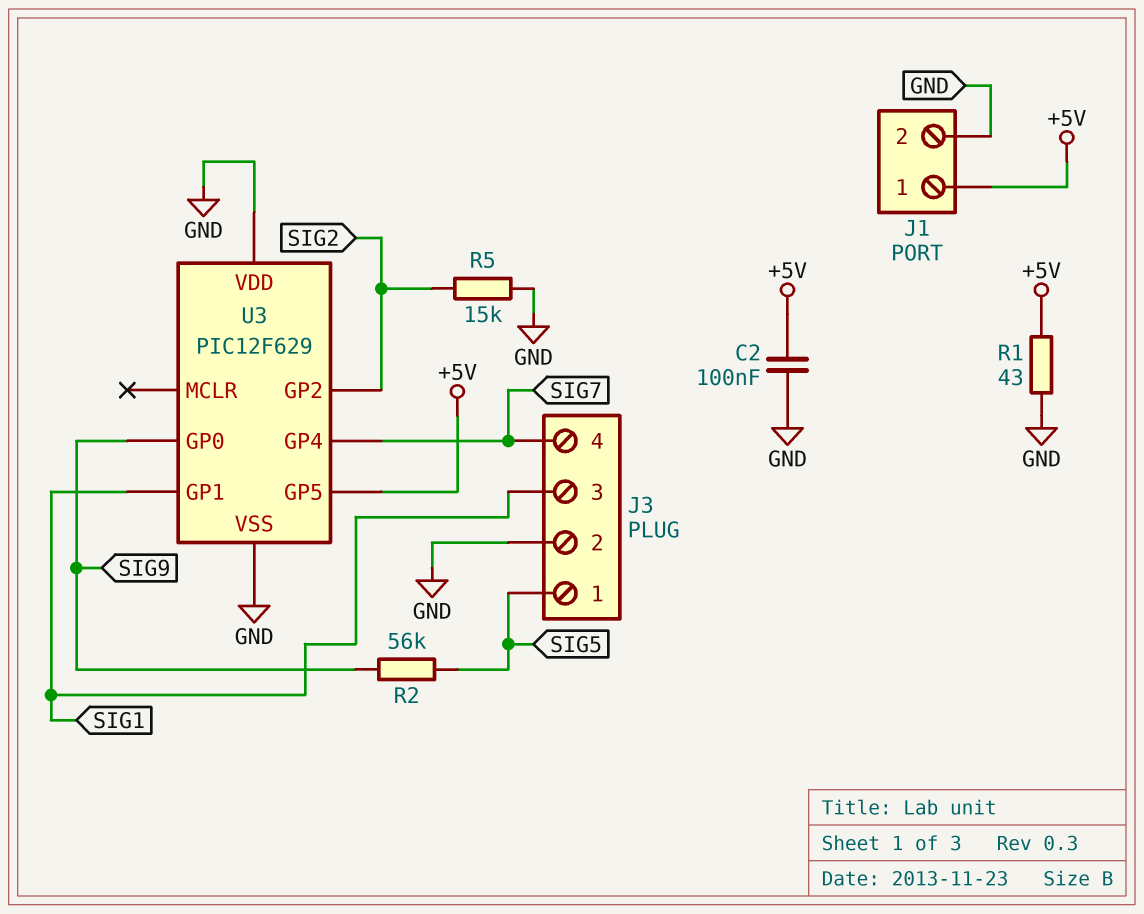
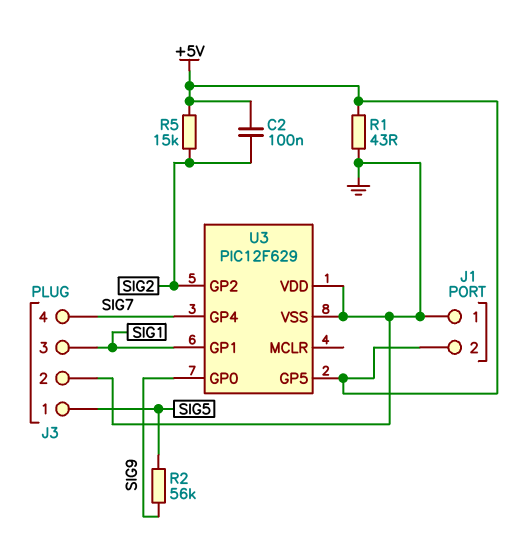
C2: 100nF (+5V, GND) -> 100nF (+5V, SIG2)
J1 pin 1: +5V -> GND
J1 pin 2: GND -> +5V
R5: 15k (GND, SIG2) -> 15k (+5V, SIG2)

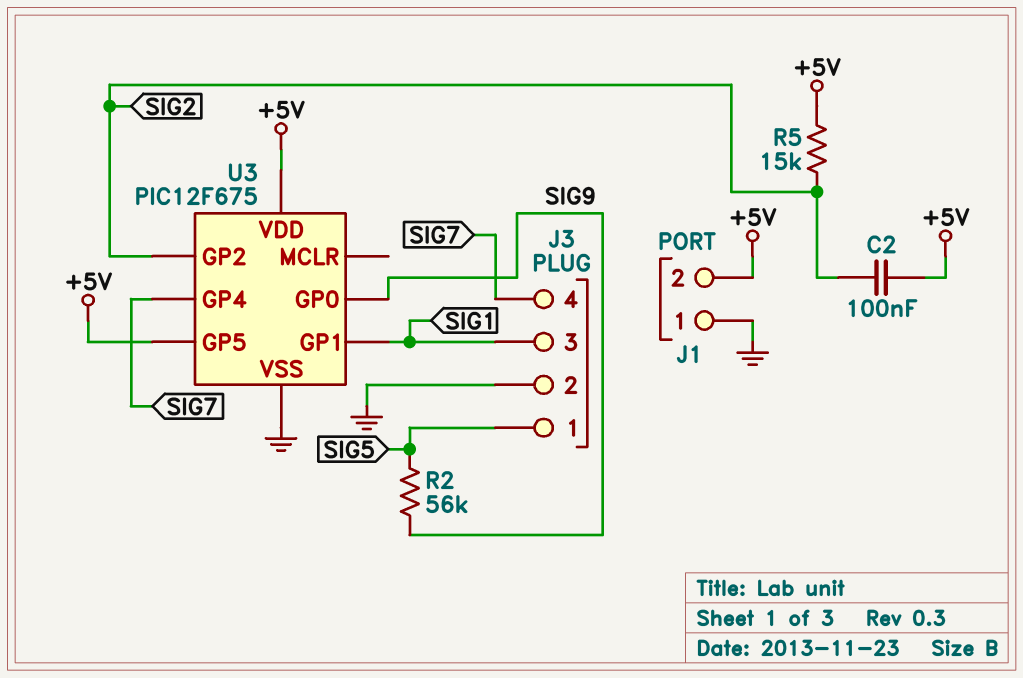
R1: 43 (+5V, GND) -> none
U3: PIC12F629 -> PIC12F675
U3 pin VDD: GND -> +5V

